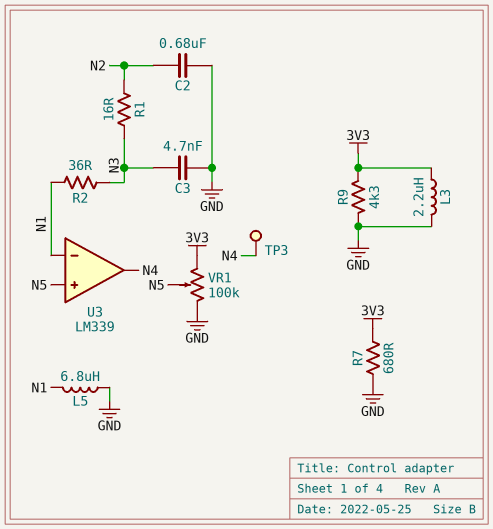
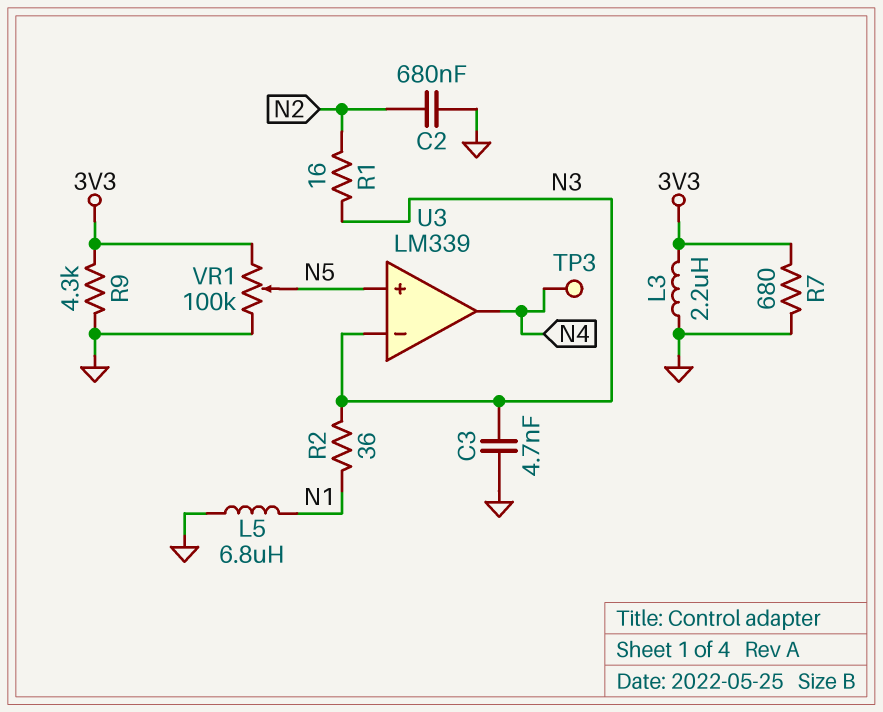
U3 pin in-: N1 -> N3

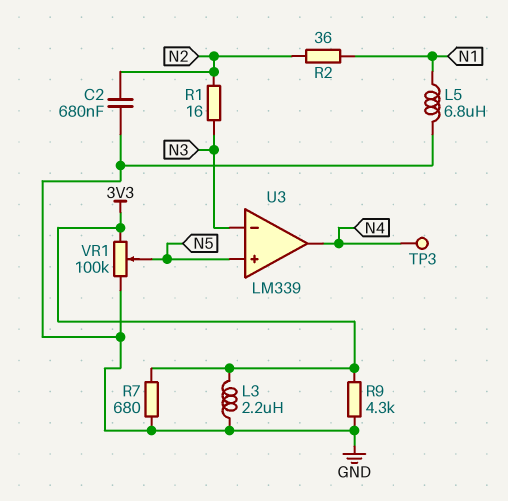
C3: 4.7nF (GND, N3) -> none
R2: 36 (N1, N3) -> 36 (N1, N2)

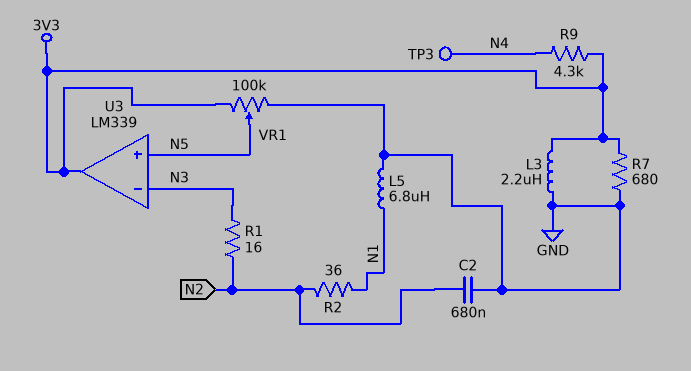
R9: 4.3k (3V3, GND) -> 4.3k (3V3, N4)
U3 pin out: N4 -> 3V3

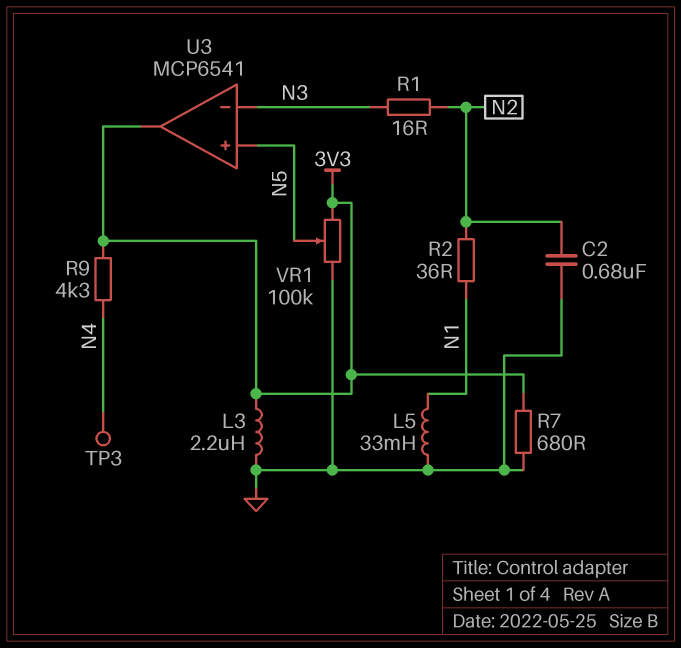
L5: 6.8uH (GND, N1) -> 33mH (GND, N1)
U3: LM339 -> MCP6541

